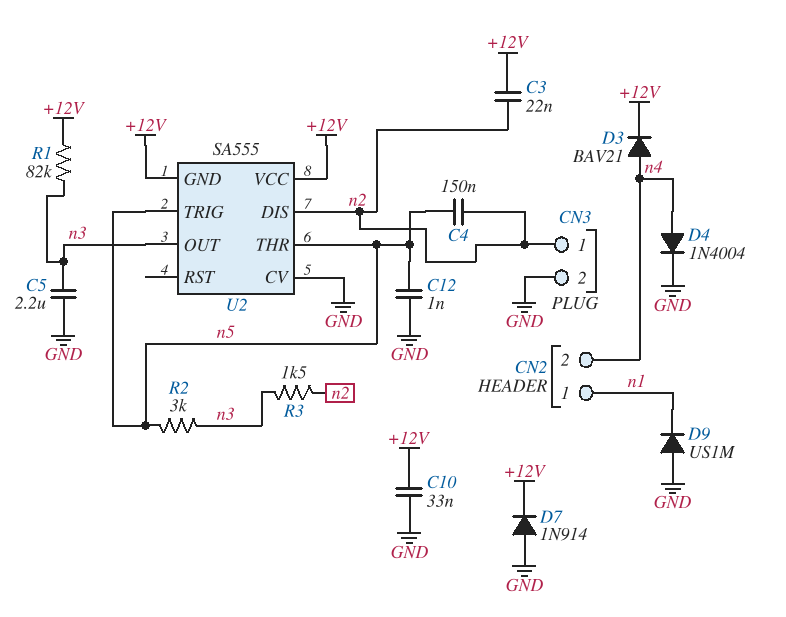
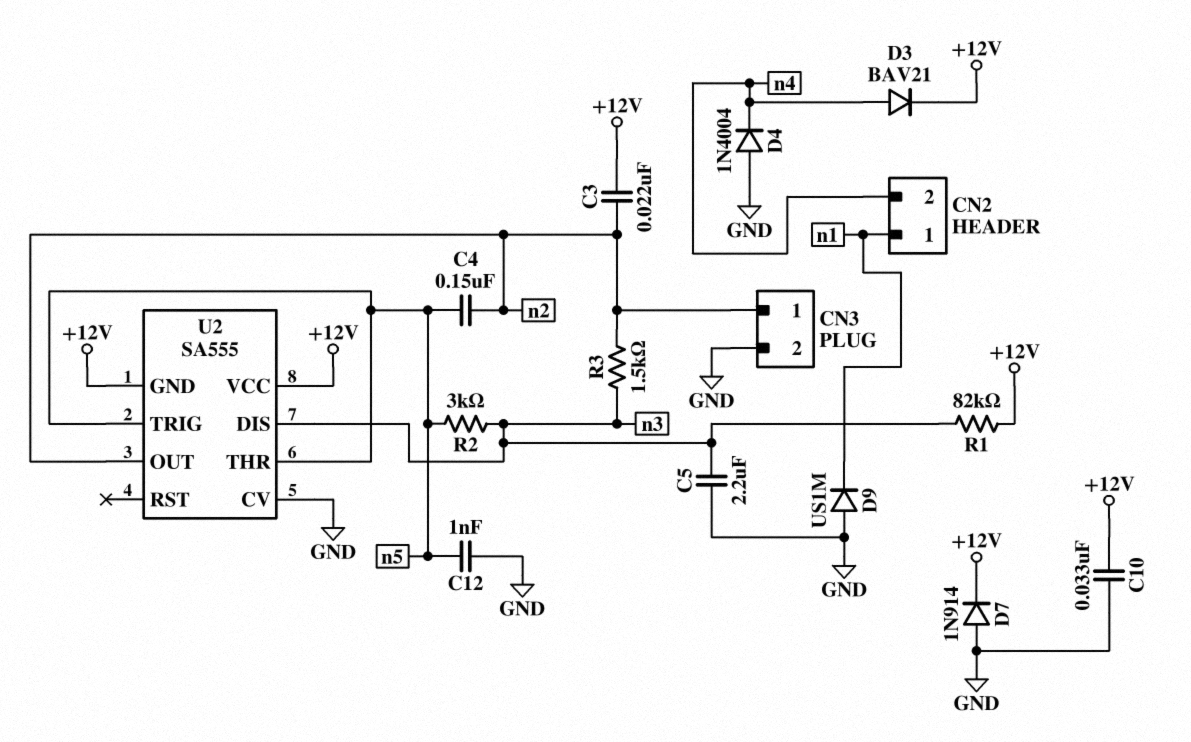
D4: diode 1N4004 (A n4, K GND) -> diode 1N4004 (A GND, K n4)
U2 pin DIS: n2 -> n3
U2 pin OUT: n3 -> n2

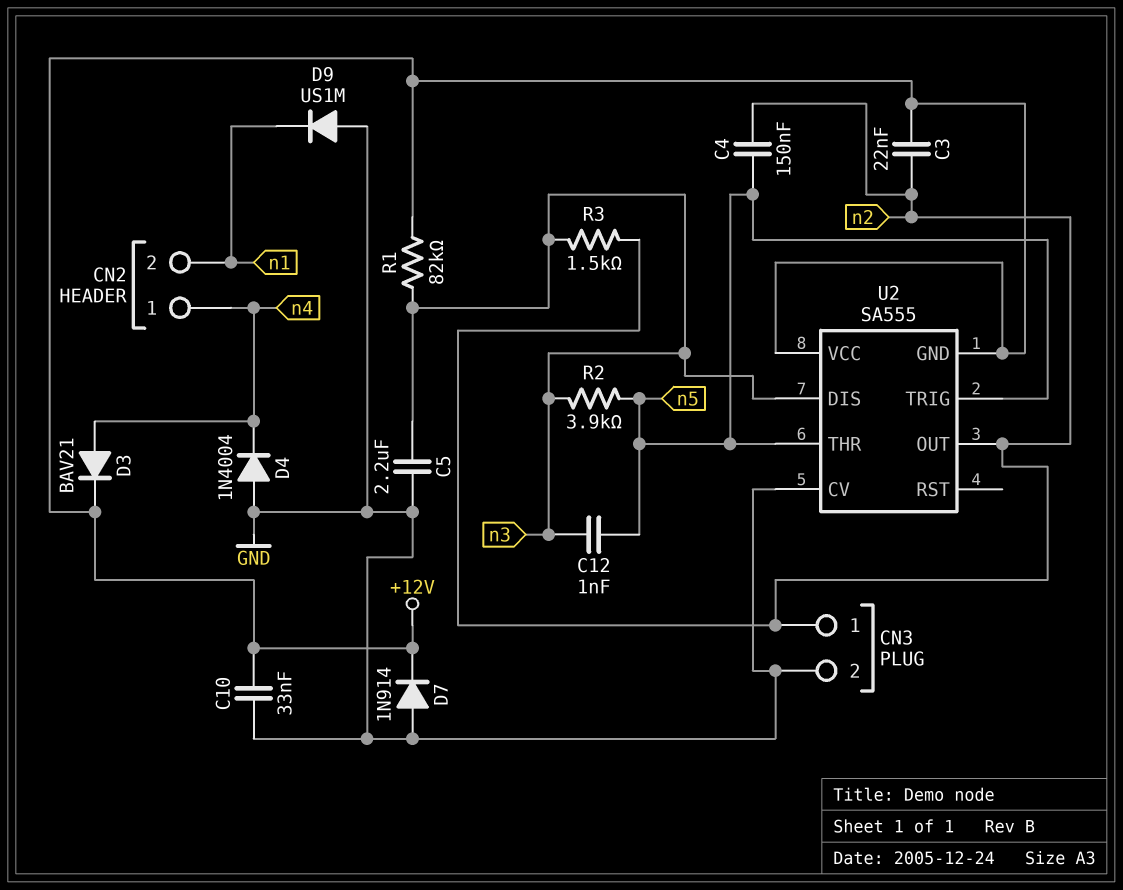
C12: 1nF (GND, n5) -> 1nF (n3, n5)
CN2 pin 1: n1 -> n4
CN2 pin 2: n4 -> n1
R2: 3k (n3, n5) -> 3.9k (n3, n5)

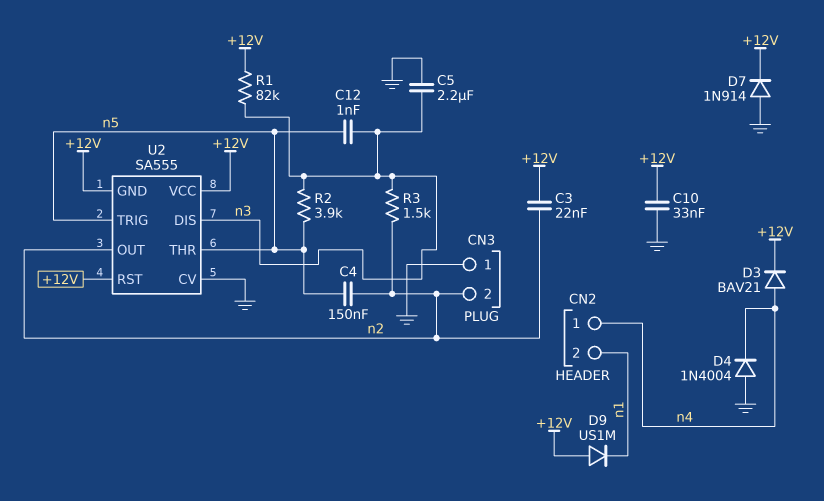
CN3 pin 1: n2 -> GND
CN3 pin 2: GND -> n2
D9: diode US1M (A GND, K n1) -> diode US1M (A +12V, K n1)
U2 pin RST: none -> +12V

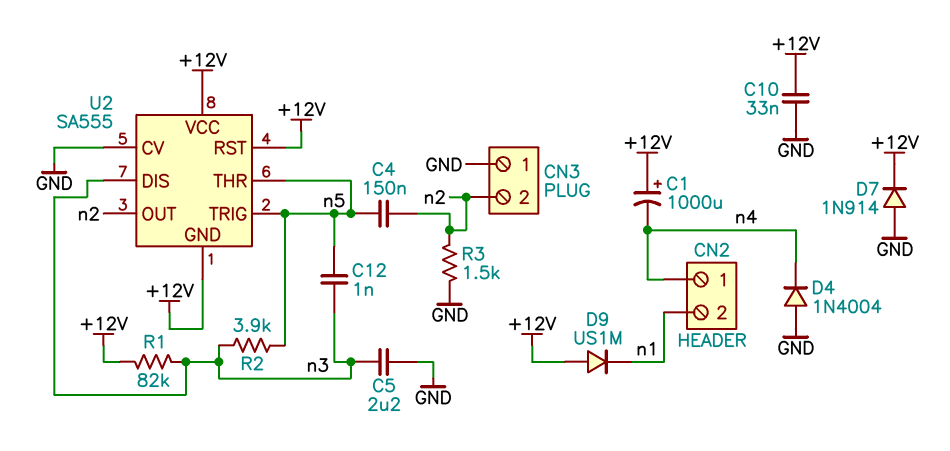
C1: none -> 1000uF (plus +12V, minus n4)
C3: 22nF (+12V, n2) -> none
D3: diode BAV21 (A n4, K +12V) -> none
R3: 1.5k (n2, n3) -> 1.5k (GND, n2)

